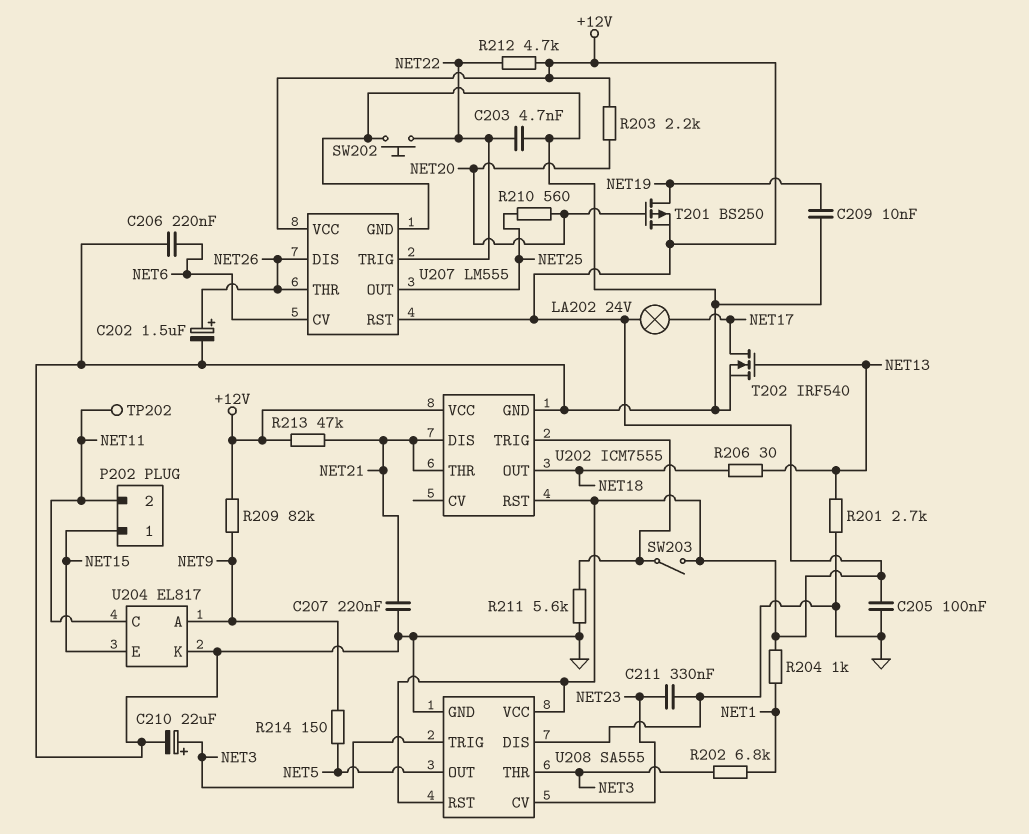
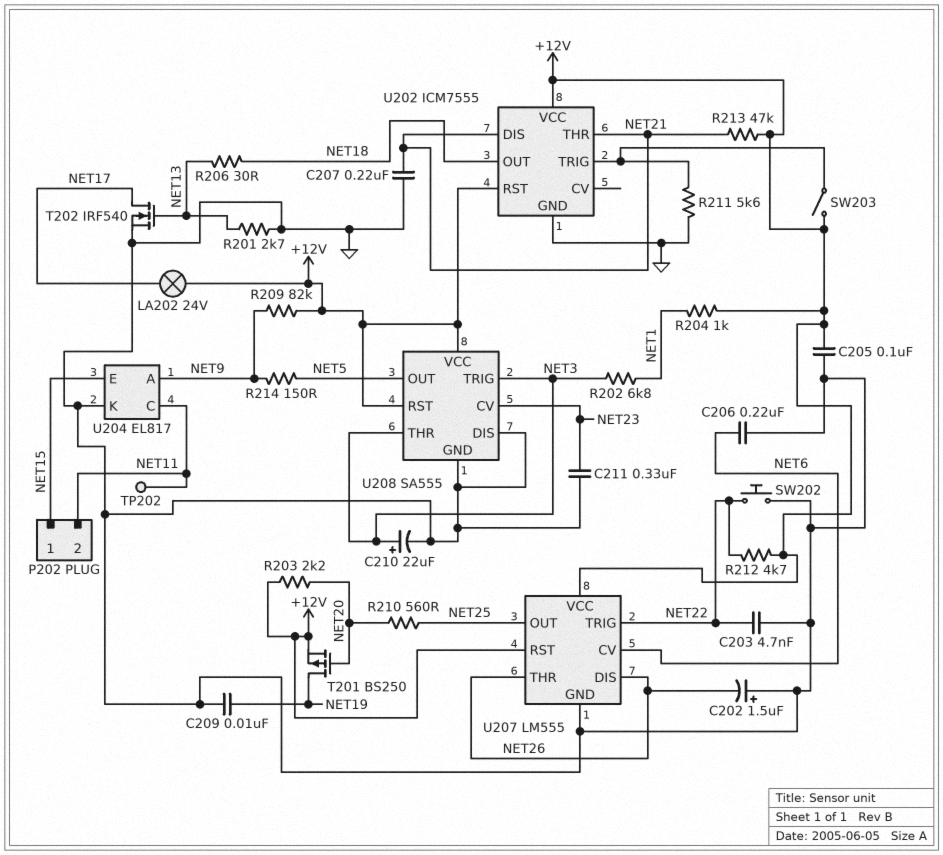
C202: 1.5uF (plus NET26, minus GND) -> 1.5uF (plus GND, minus NET26)

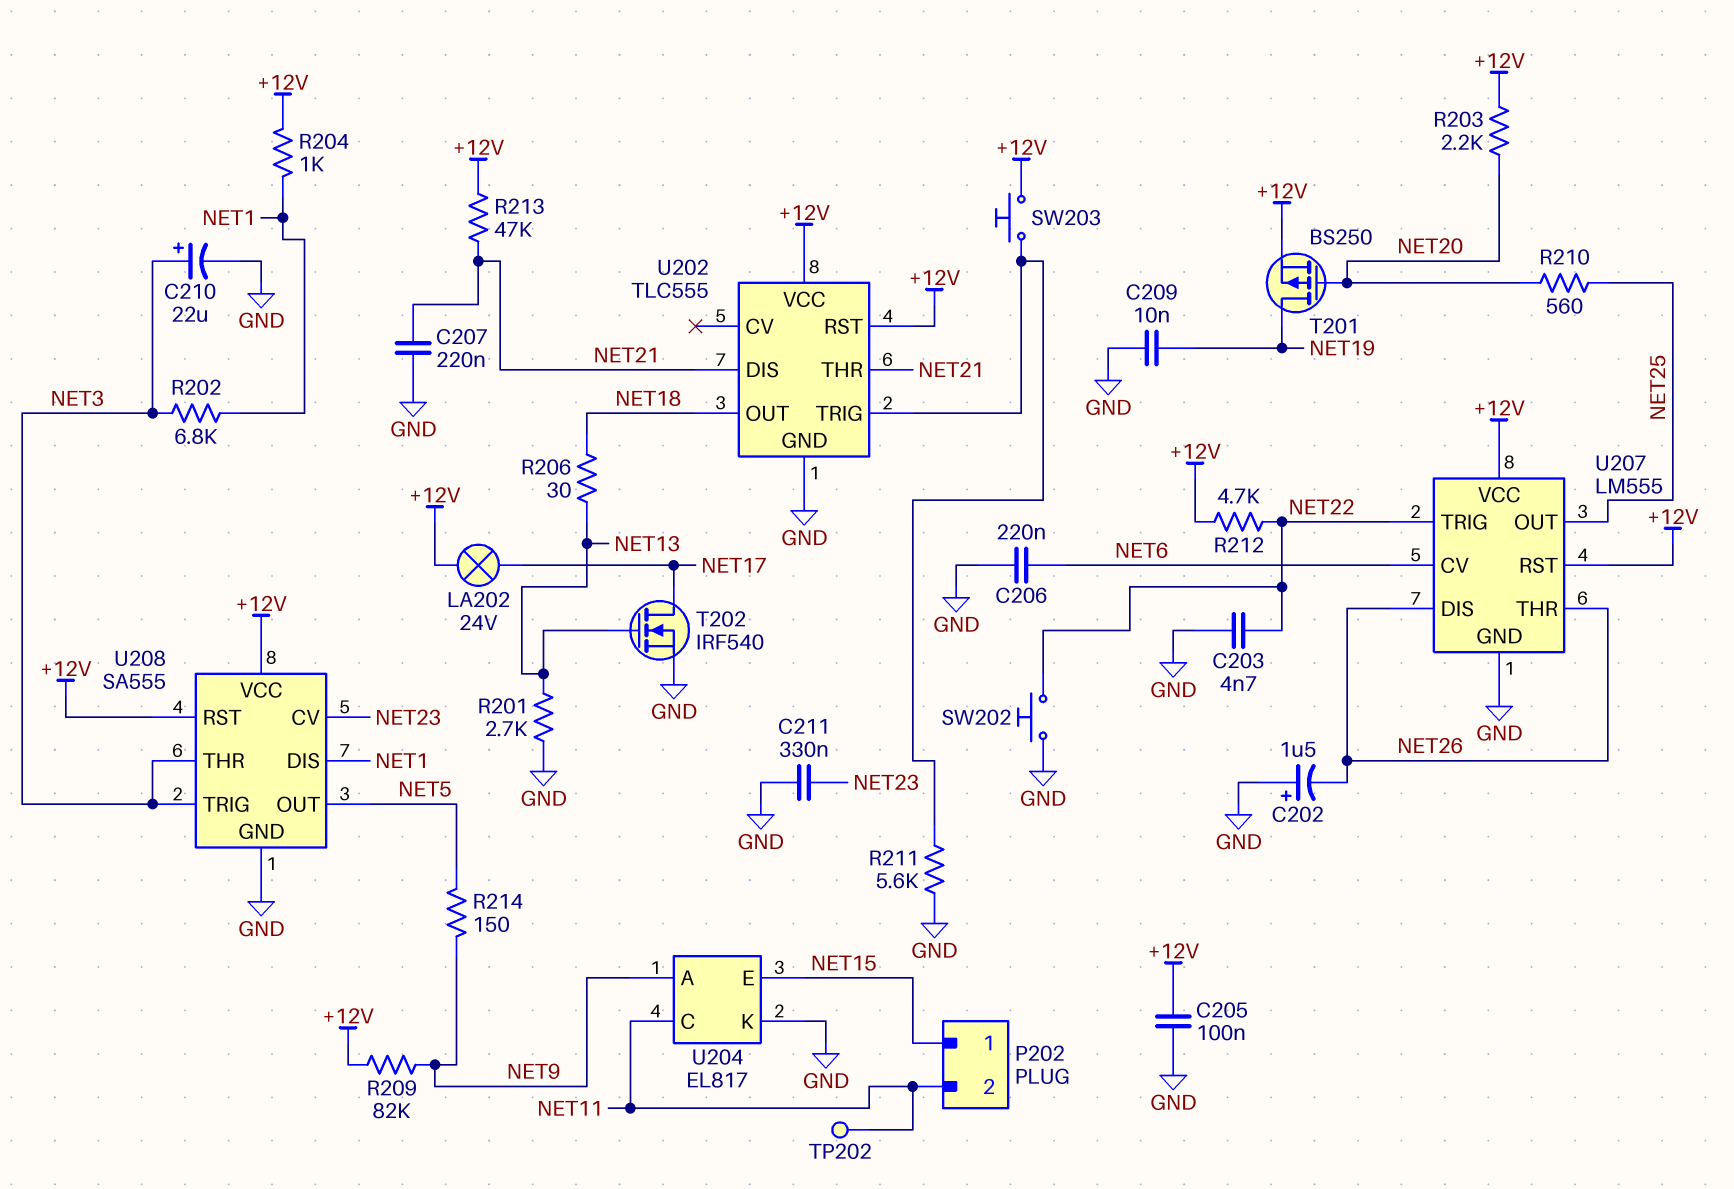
SW203: switch (+12V, U202/TRIG) -> button (+12V, U202/TRIG)
U202: ICM7555 -> TLC555
U208 pin DIS: GND -> NET1

